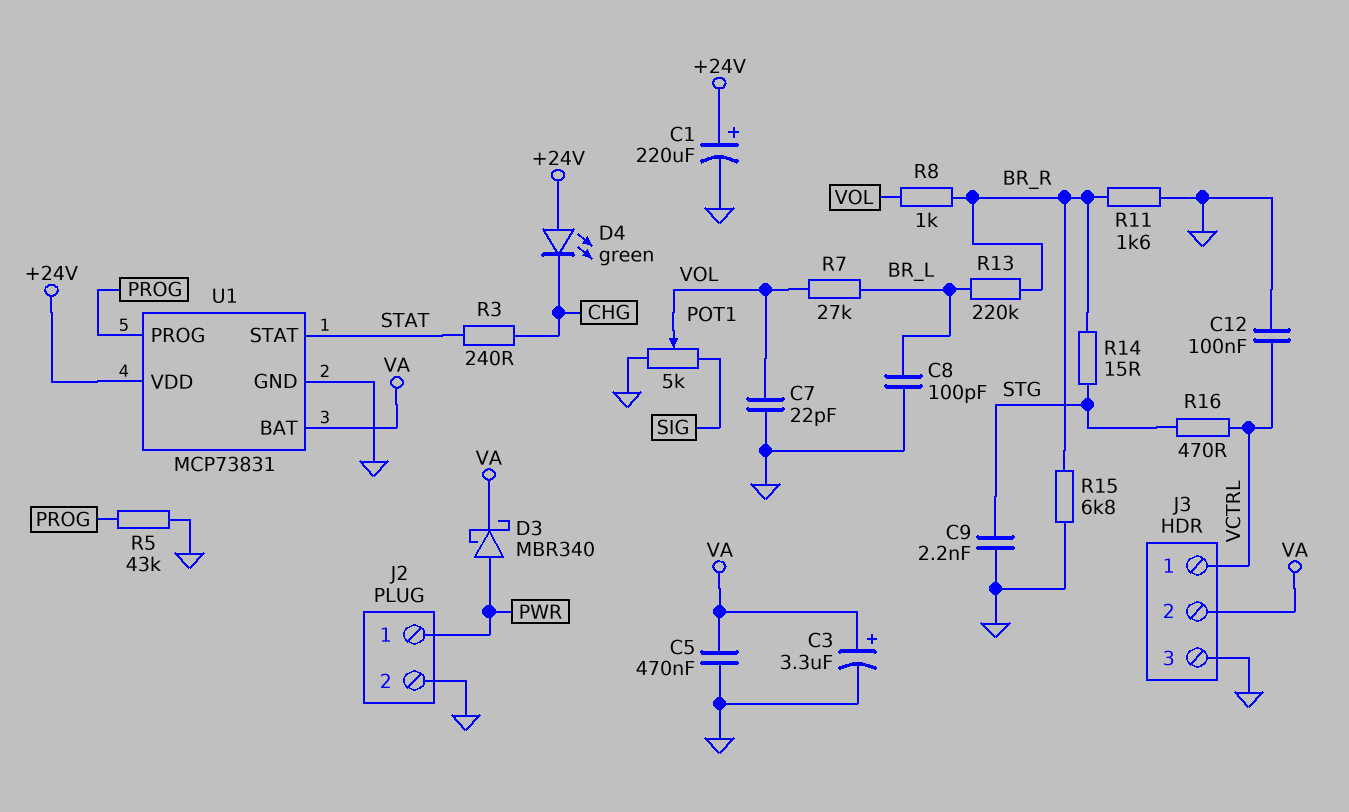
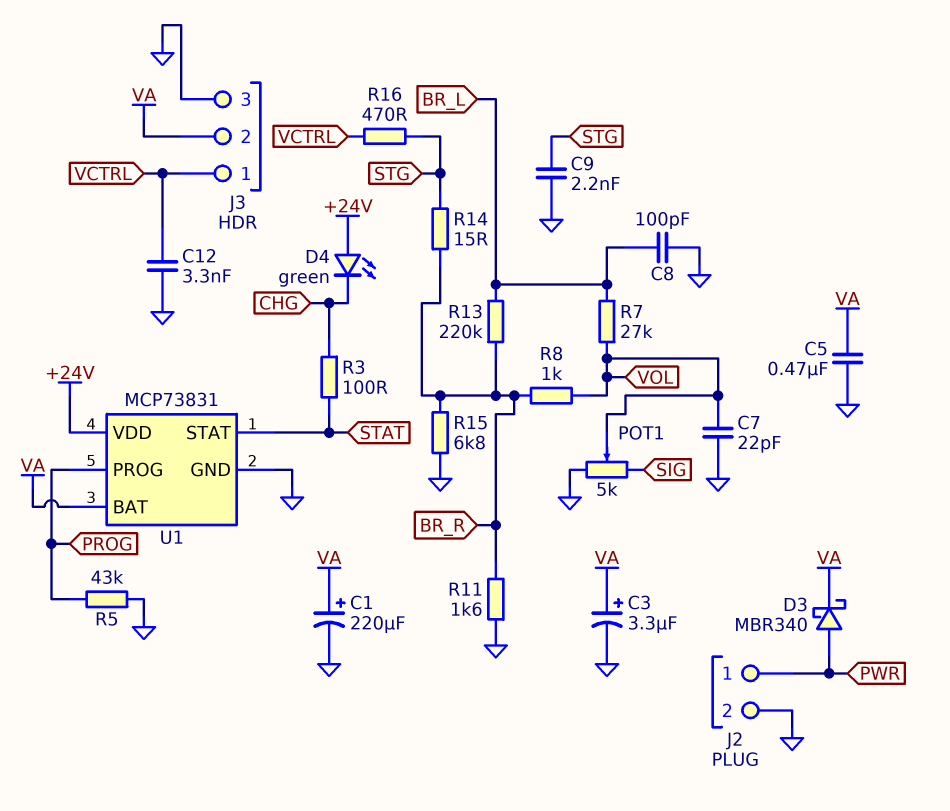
C1: 220uF (plus +24V, minus GND) -> 220uF (plus VA, minus GND)
C12: 100nF (GND, VCTRL) -> 3.3nF (GND, VCTRL)
R3: 240 (CHG, STAT) -> 100 (CHG, STAT)

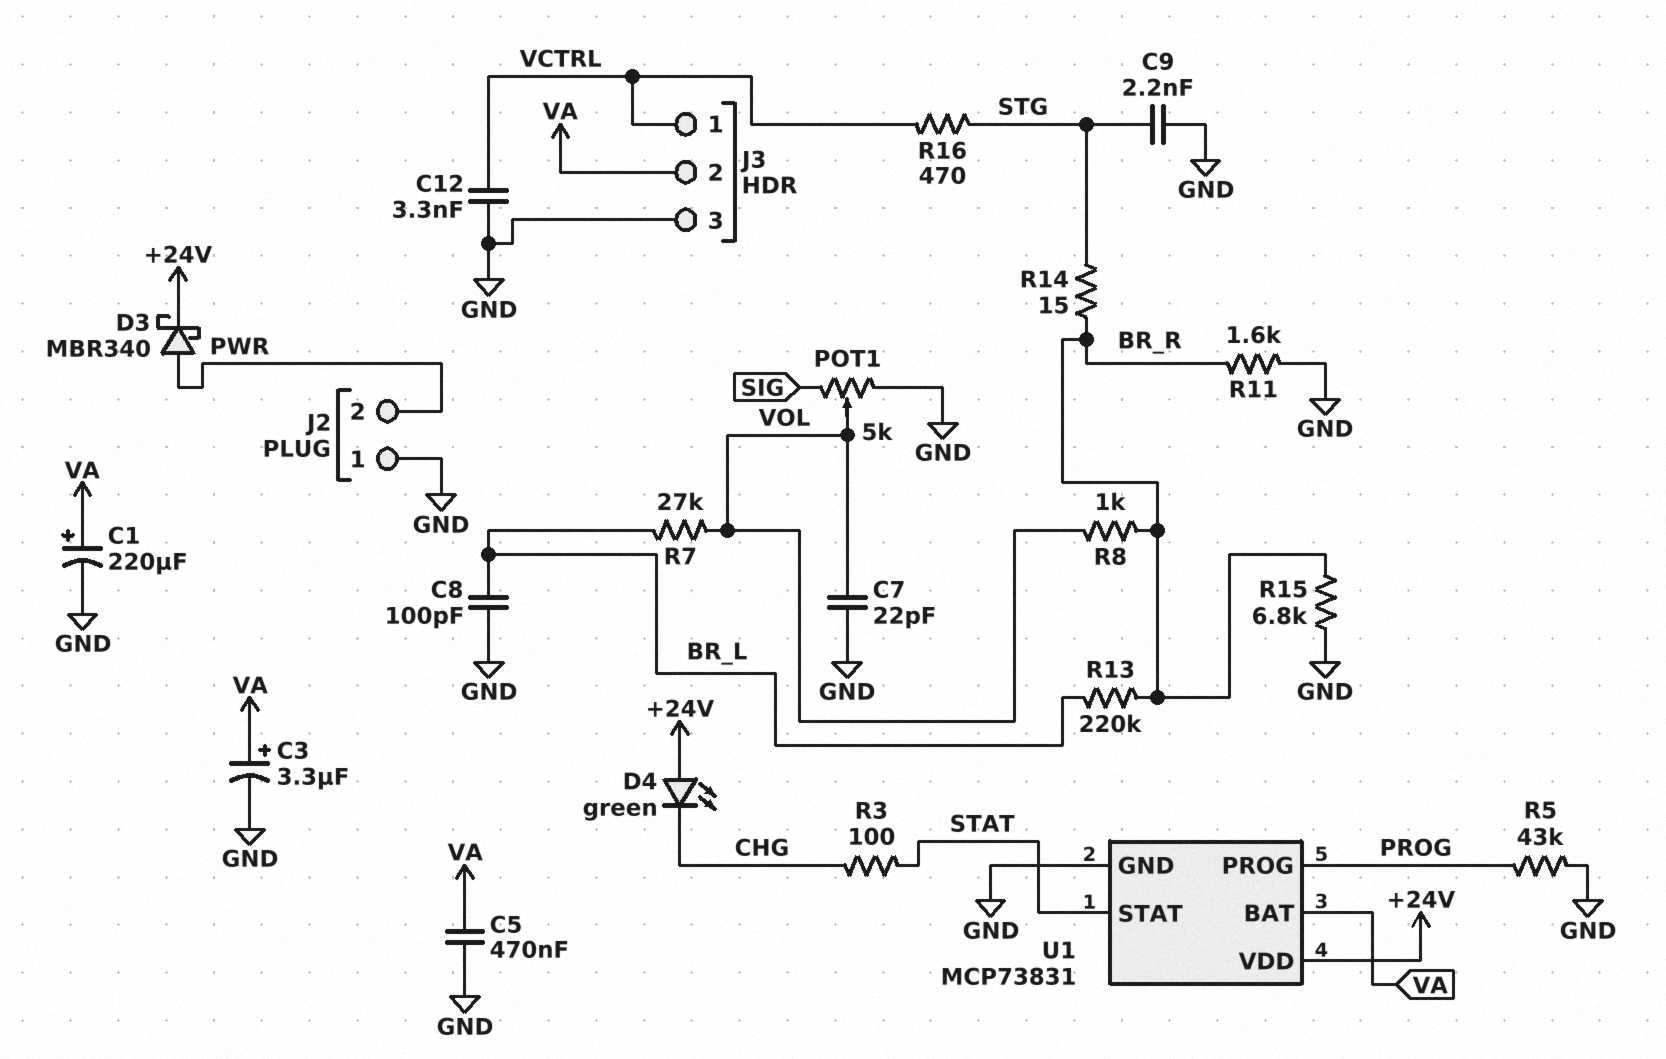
D3: schottky MBR340 (A PWR, K VA) -> schottky MBR340 (A PWR, K +24V)
J2 pin 1: PWR -> GND
J2 pin 2: GND -> PWR

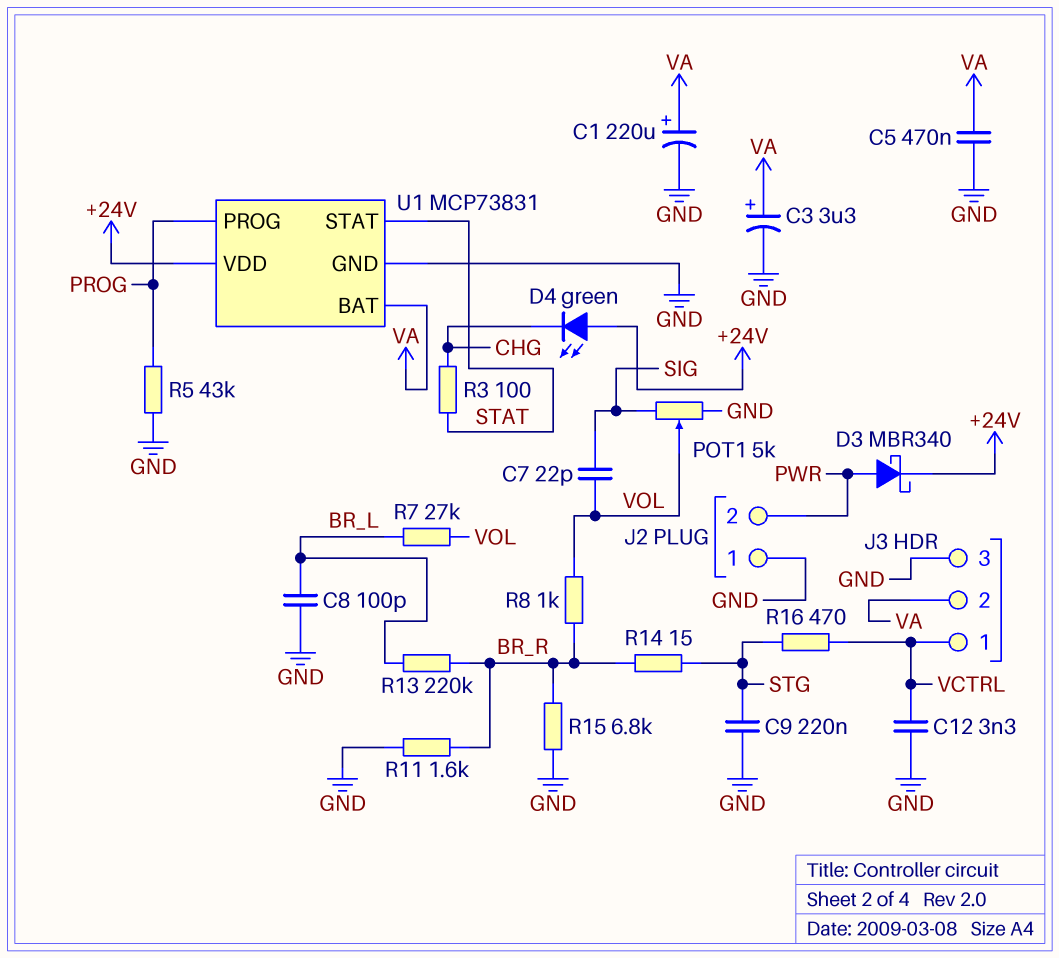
C7: 22pF (GND, VOL) -> 22pF (SIG, VOL)
C9: 2.2nF (GND, STG) -> 220nF (GND, STG)

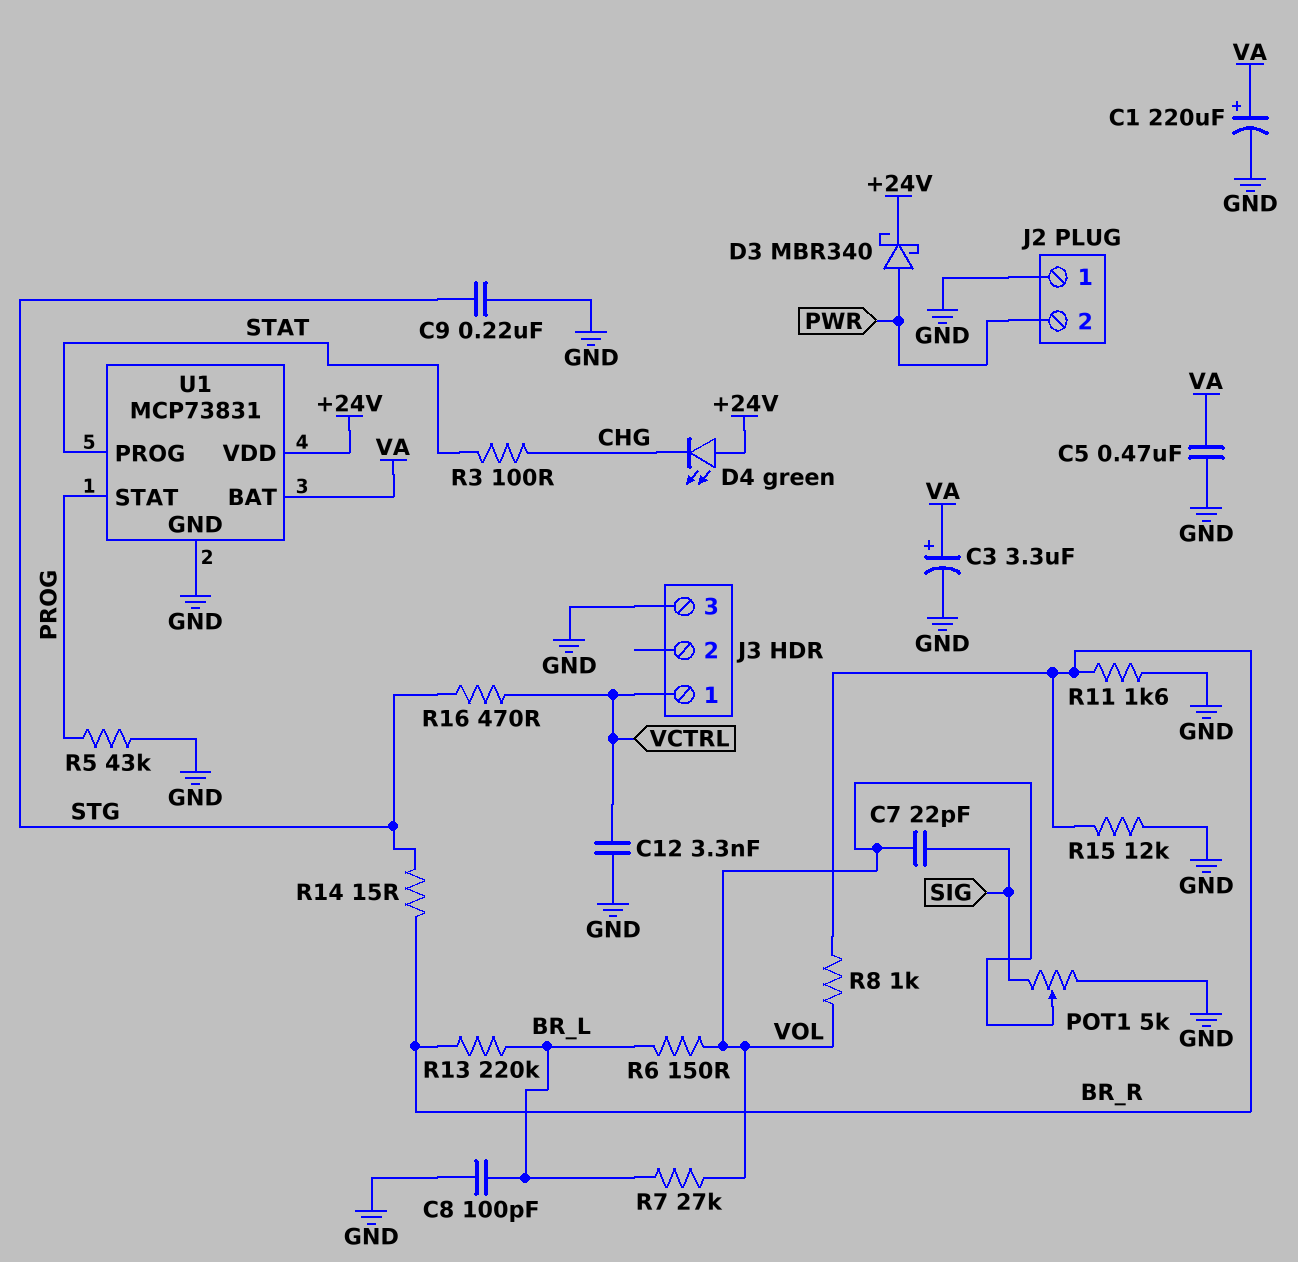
J3 pin 2: VA -> none
R6: none -> 150 (BR_L, VOL)
R15: 6.8k (BR_R, GND) -> 12k (BR_R, GND)
U1 pin PROG: PROG -> STAT
U1 pin STAT: STAT -> PROG

